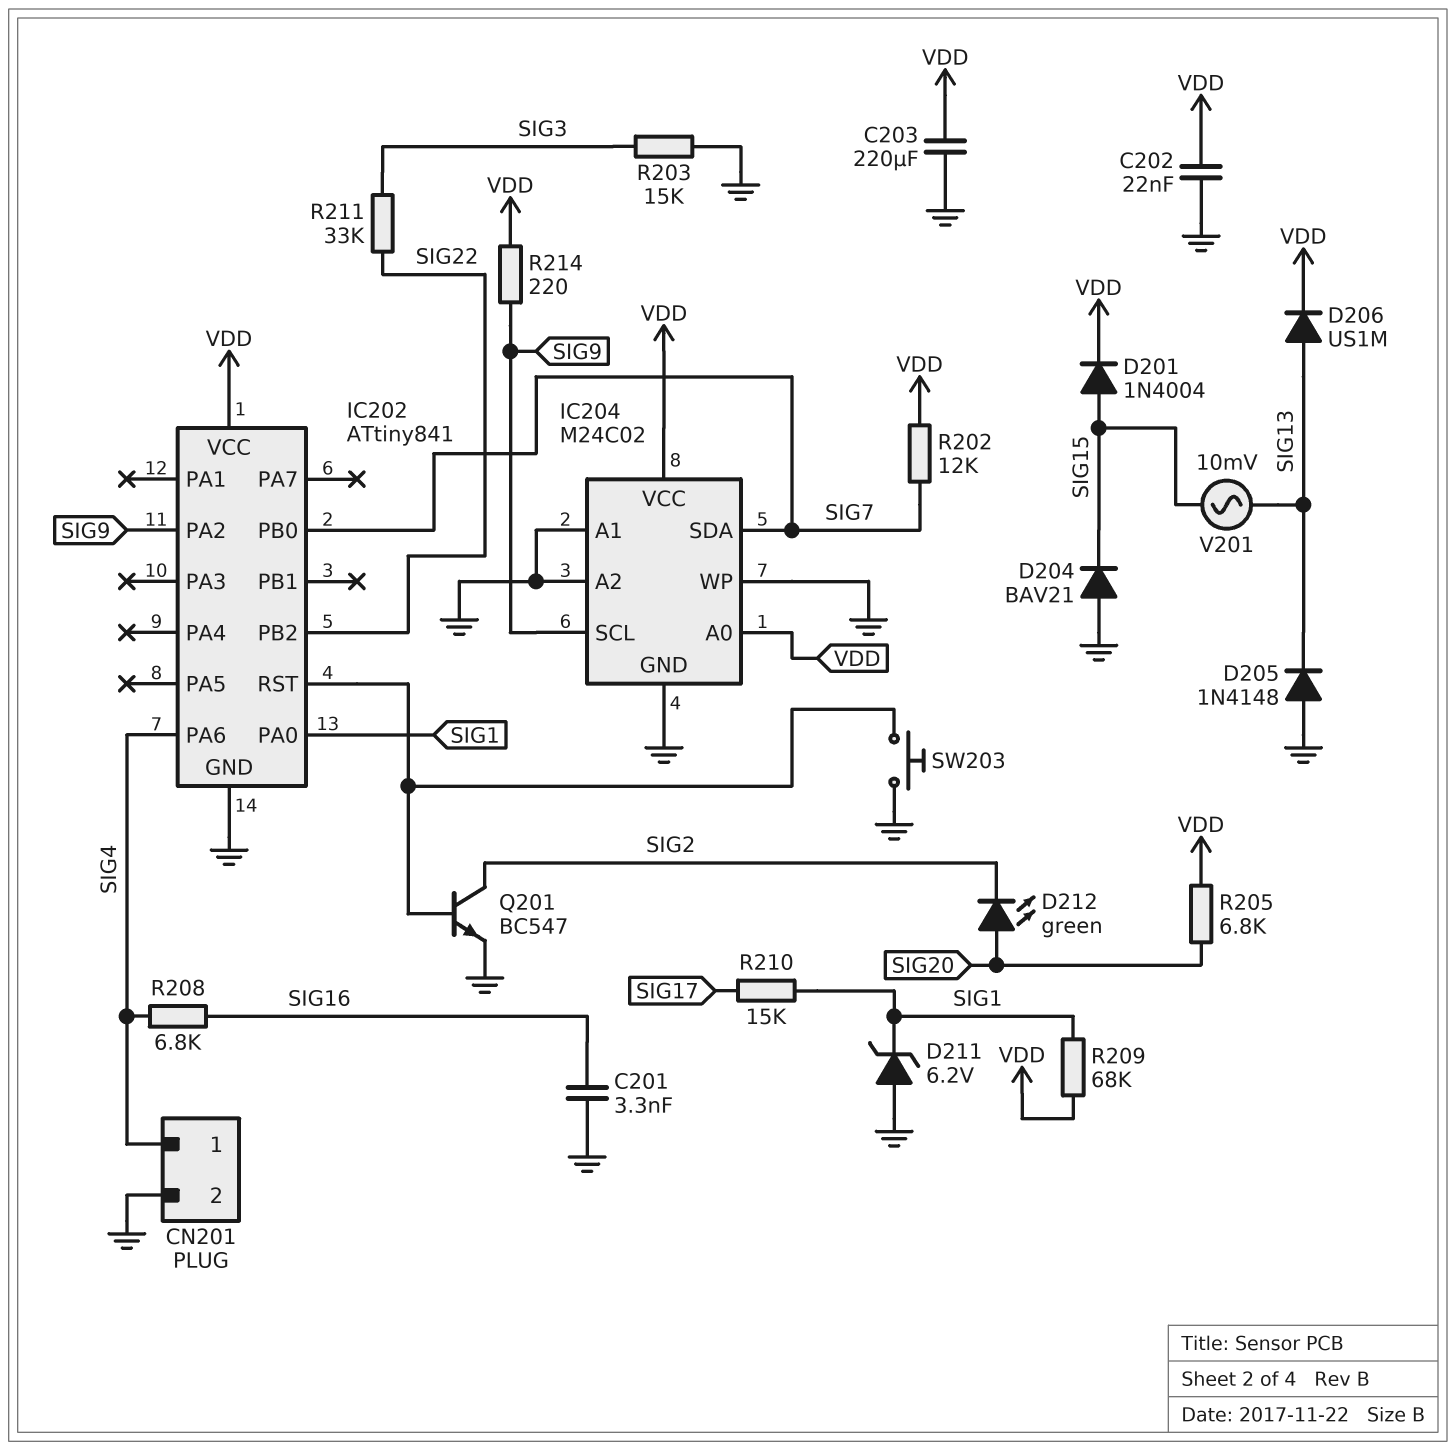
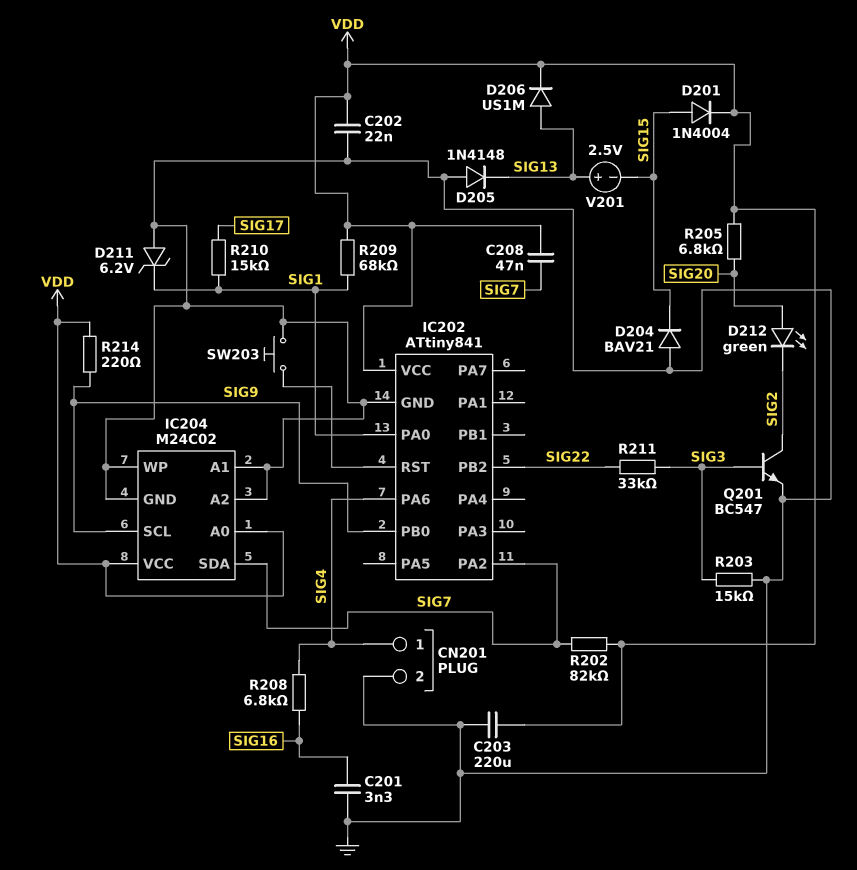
C208: none -> 47nF (SIG7, VDD)
IC202 pin PA2: SIG9 -> SIG7
IC202 pin PB0: SIG7 -> SIG9
Q201: NPN BC547 (B IC202/RST, C SIG2, E GND) -> NPN BC547 (B SIG3, C SIG2, E GND)
R202: 12k (SIG7, VDD) -> 82k (SIG7, VDD)
V201: AC 10mV (SIG13, SIG15) -> 2.5V (plus SIG13, minus SIG15)

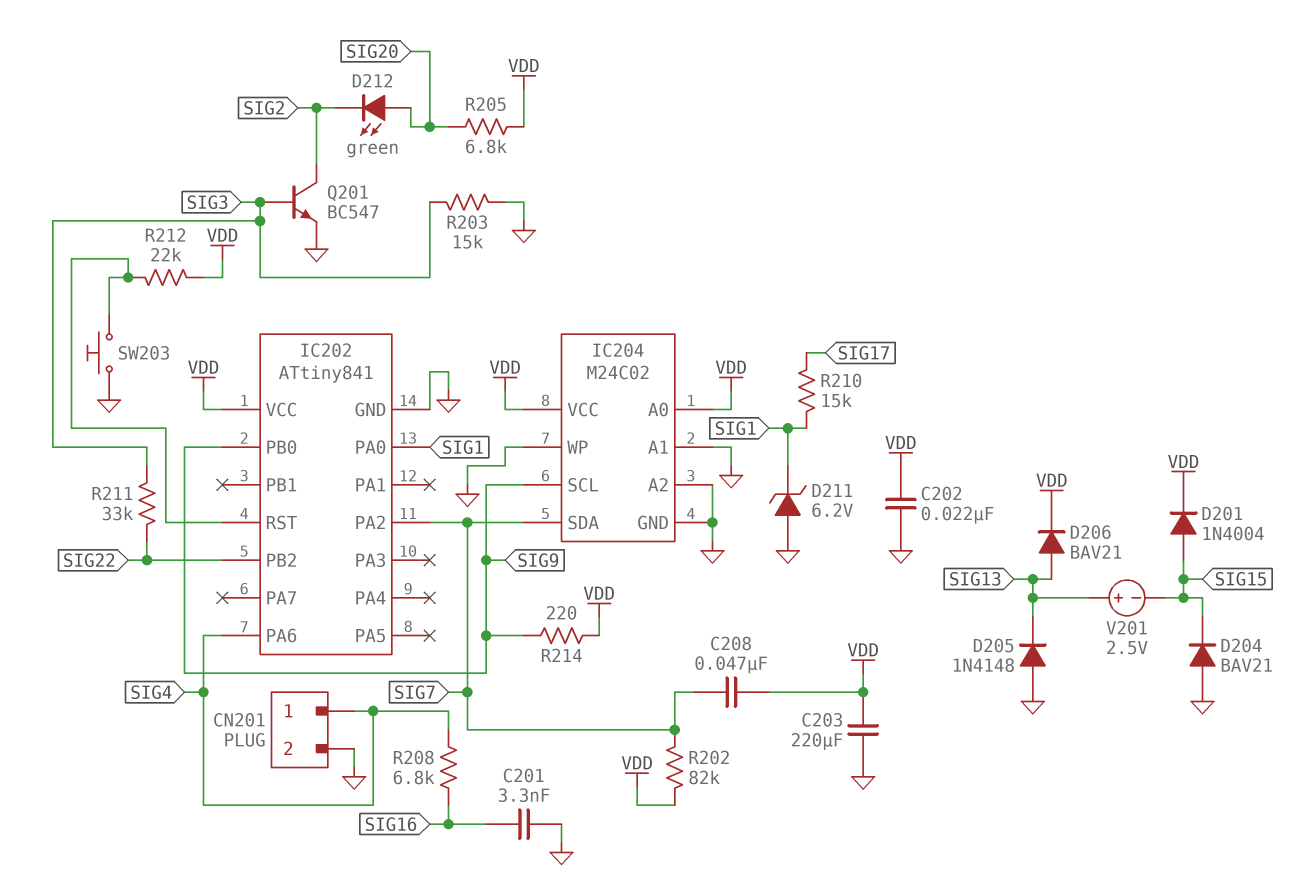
D206: diode US1M (A SIG13, K VDD) -> diode BAV21 (A SIG13, K VDD)
R209: 68k (SIG1, VDD) -> none
R212: none -> 22k (IC202/RST, VDD)

